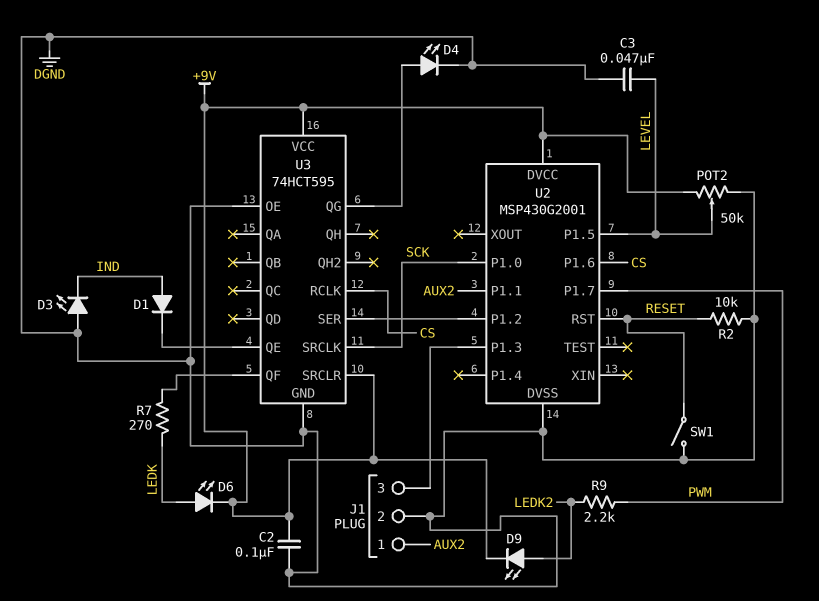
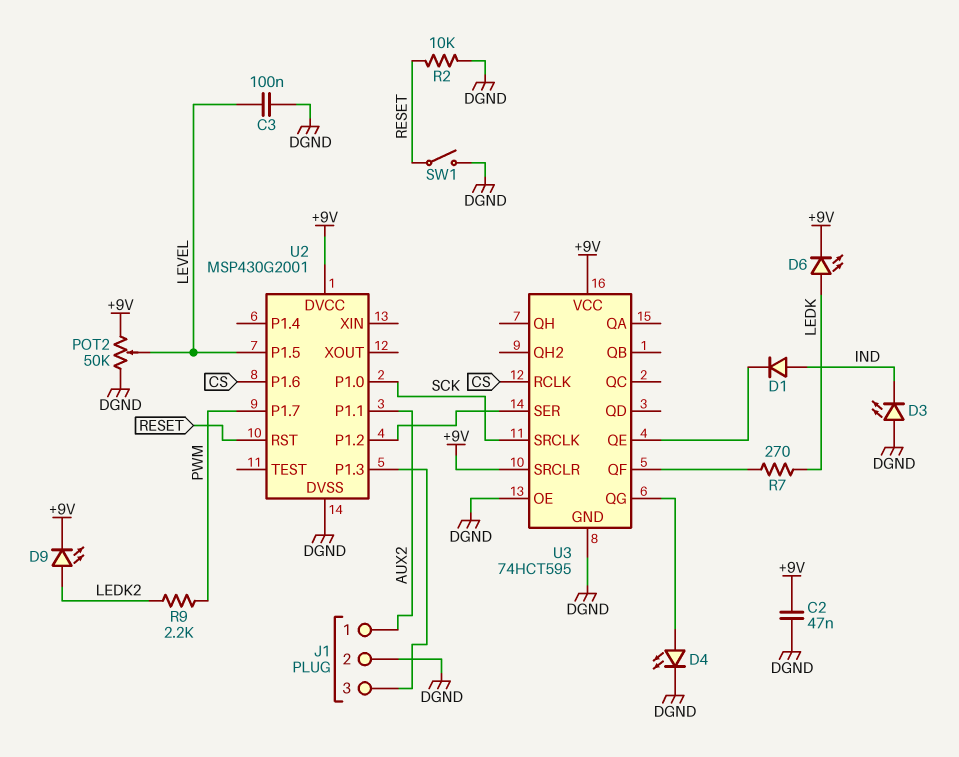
C2: 100nF (+9V, DGND) -> 47nF (+9V, DGND)
C3: 47nF (DGND, LEVEL) -> 100nF (DGND, LEVEL)

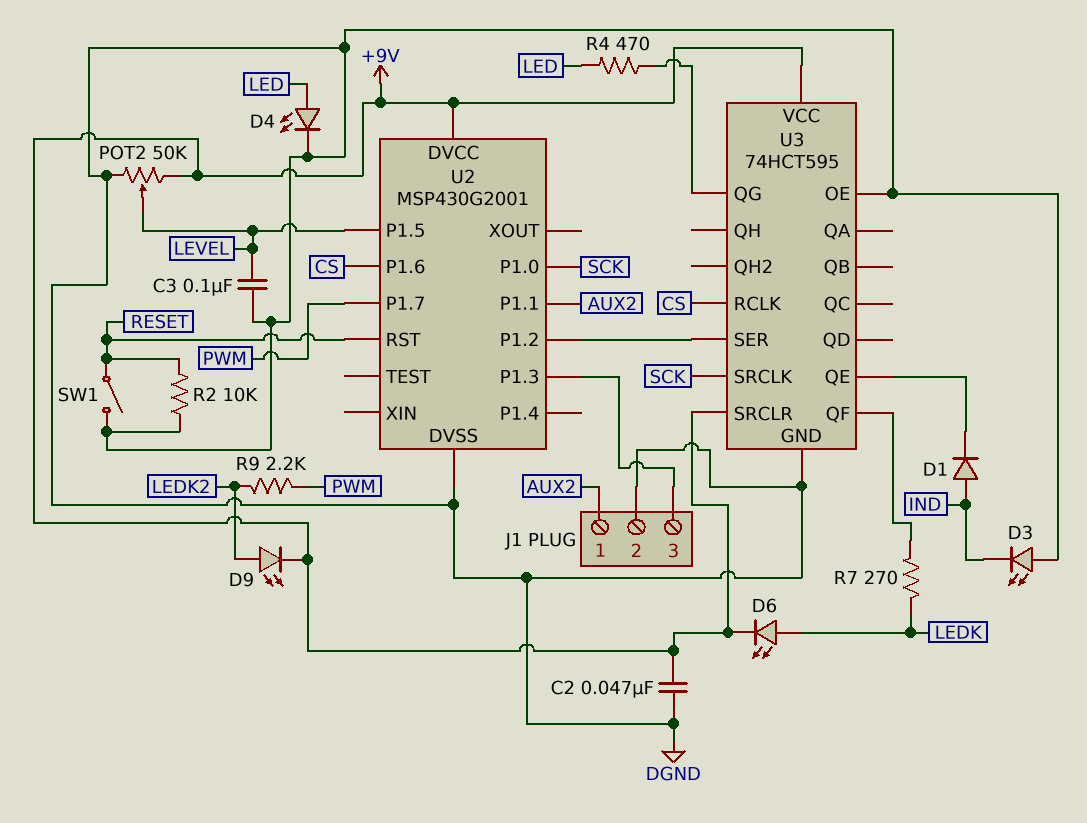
D4: LED (A U3/QG, K DGND) -> LED (A LED, K DGND)
R4: none -> 470 (LED, U3/QG)

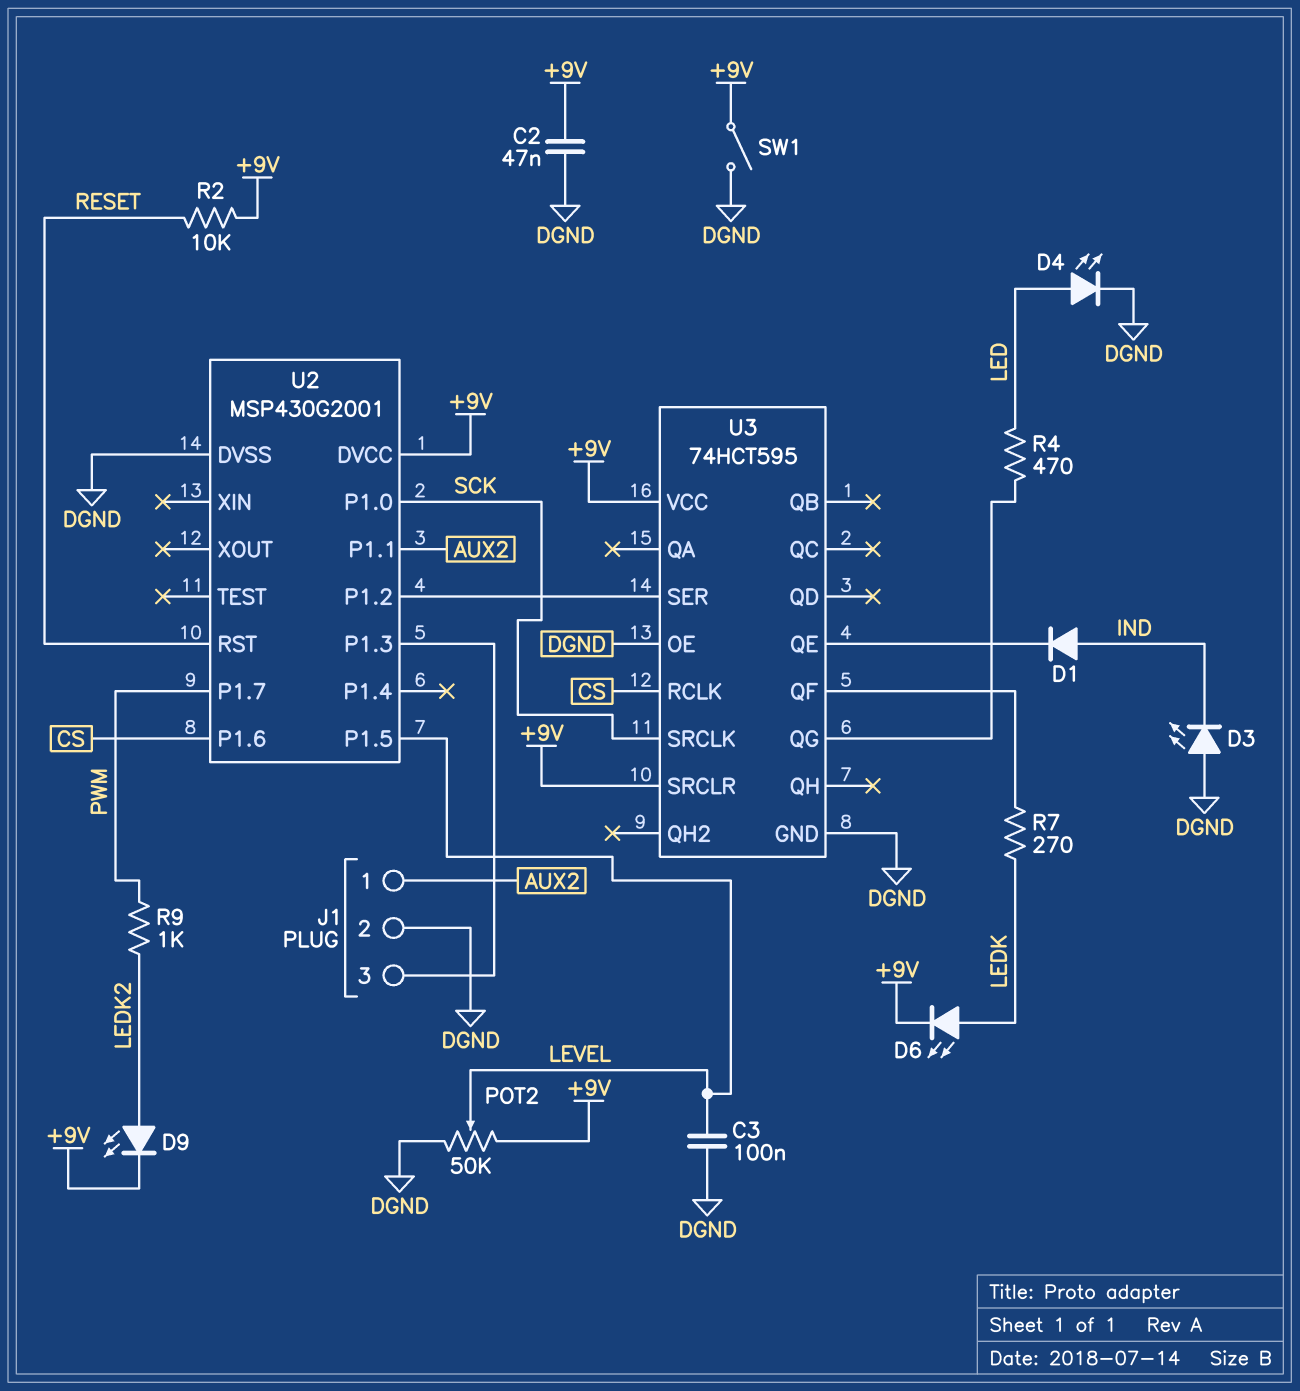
R2: 10k (DGND, RESET) -> 10k (+9V, RESET)
R9: 2.2k (LEDK2, PWM) -> 1k (LEDK2, PWM)
SW1: switch (DGND, RESET) -> switch (+9V, DGND)

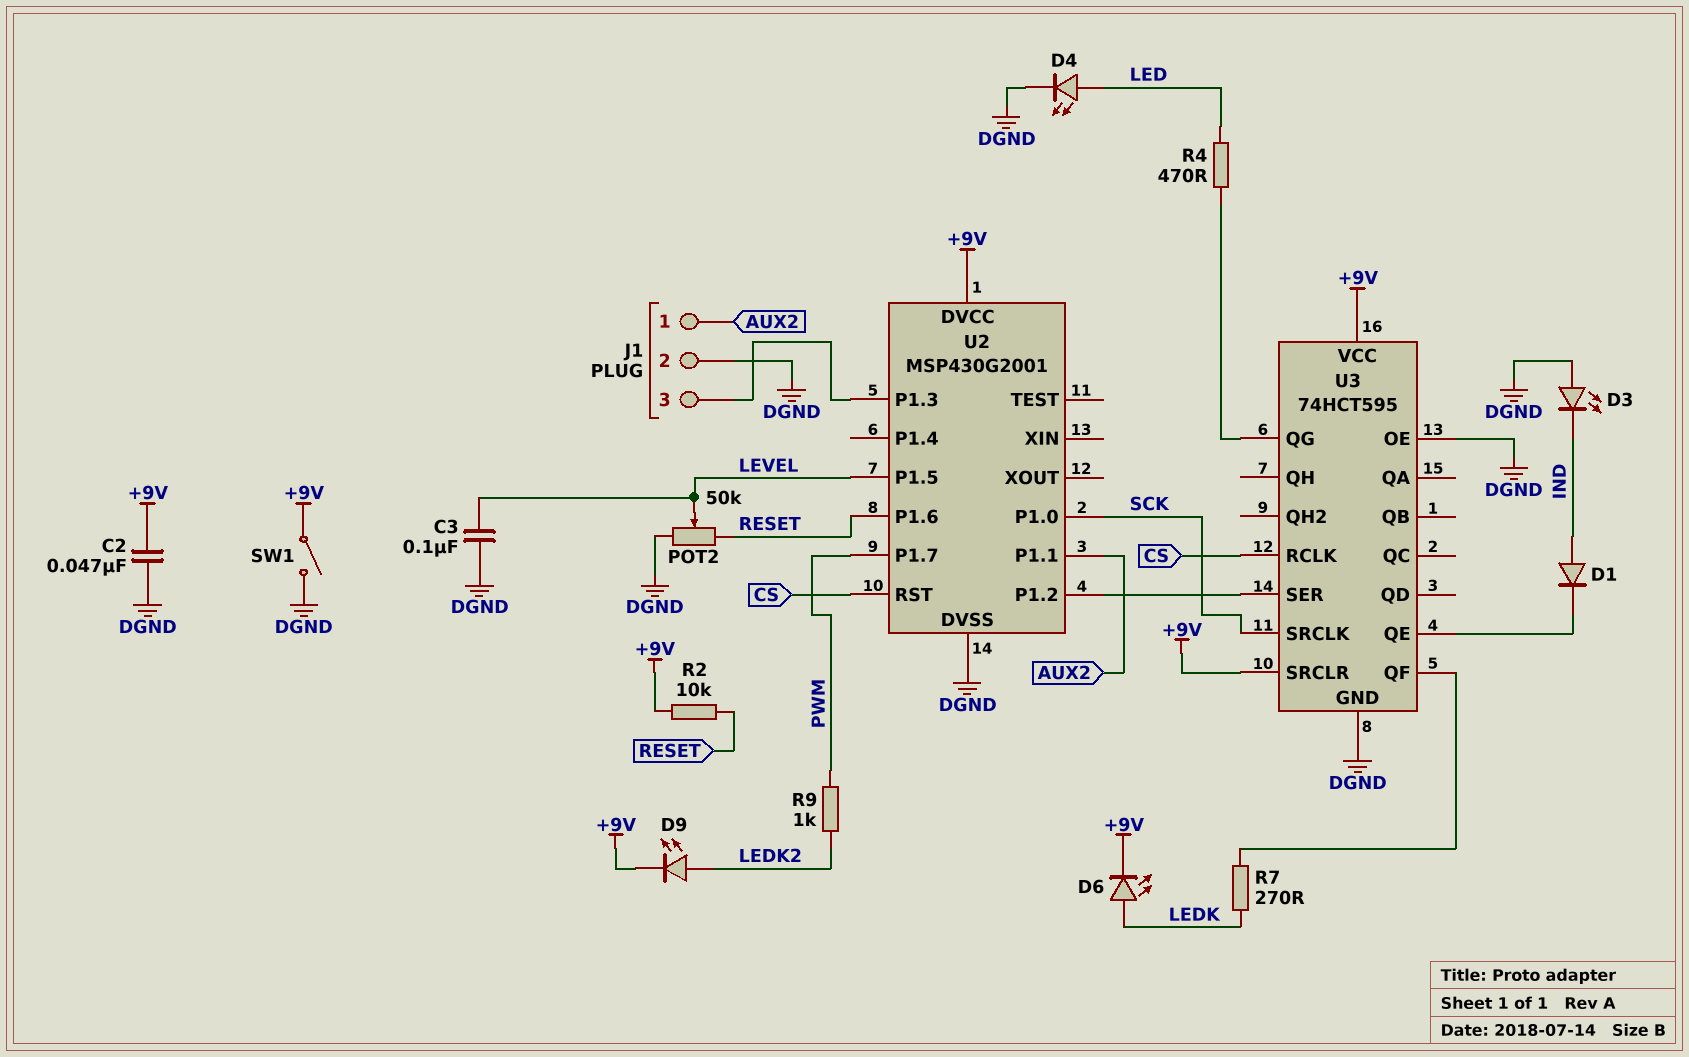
POT2: 50k (+9V, DGND, wiper LEVEL) -> 50k (DGND, RESET, wiper LEVEL)
U2 pin P1.6: CS -> RESET
U2 pin RST: RESET -> CS

